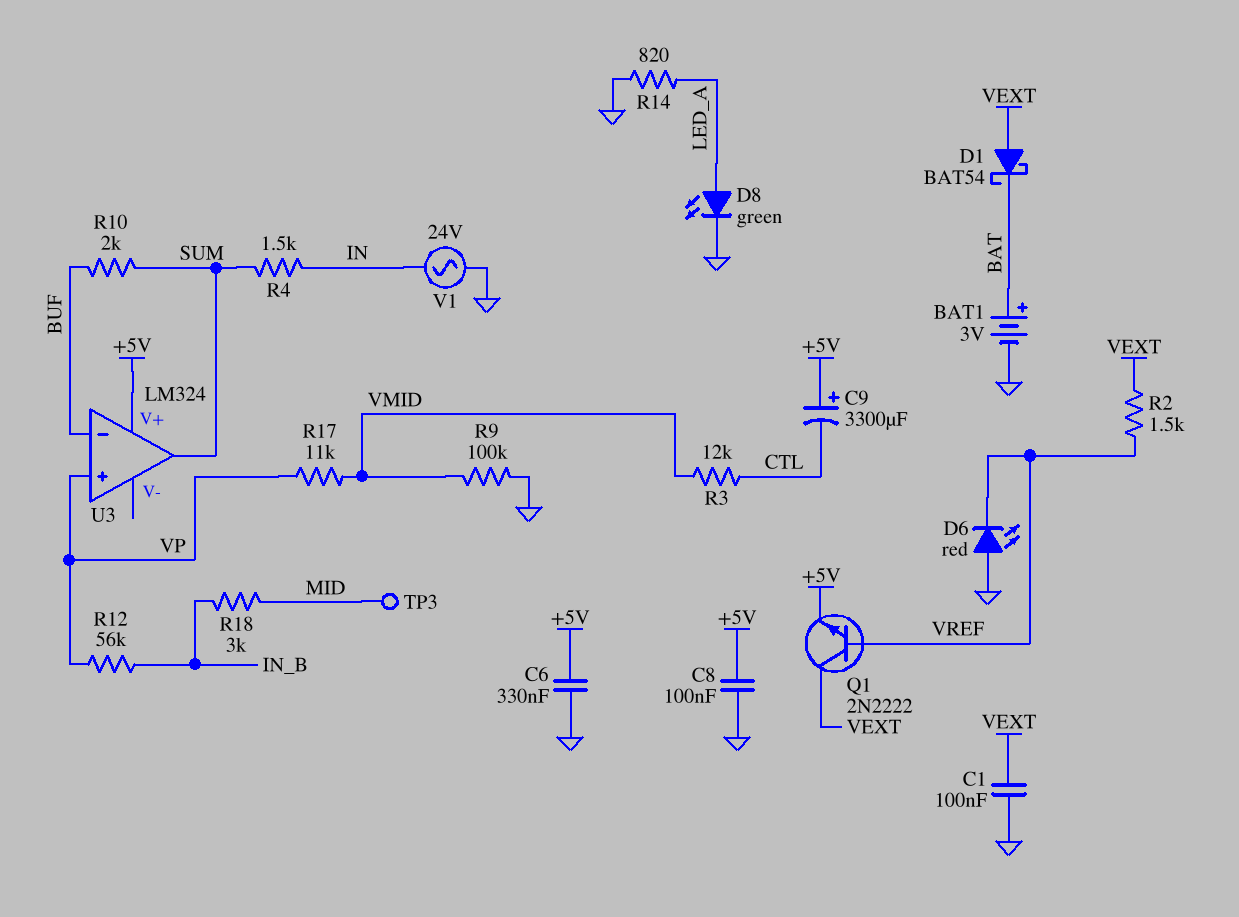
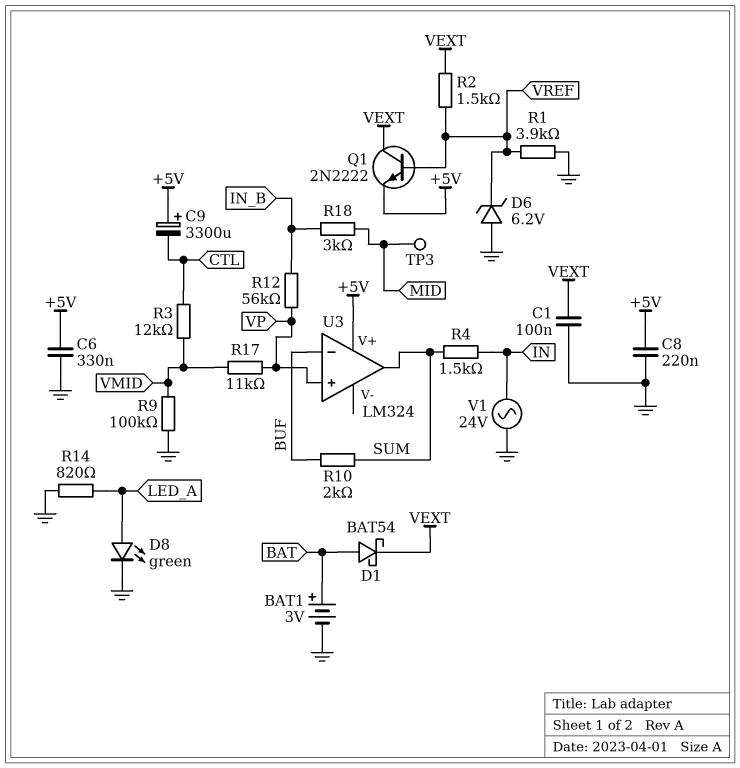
C8: 100nF (+5V, GND) -> 220nF (+5V, GND)
D1: schottky BAT54 (A VEXT, K BAT) -> schottky BAT54 (A BAT, K VEXT)
D6: LED red (A GND, K VREF) -> zener 6.2V (A GND, K VREF)
R1: none -> 3.9k (GND, VREF)

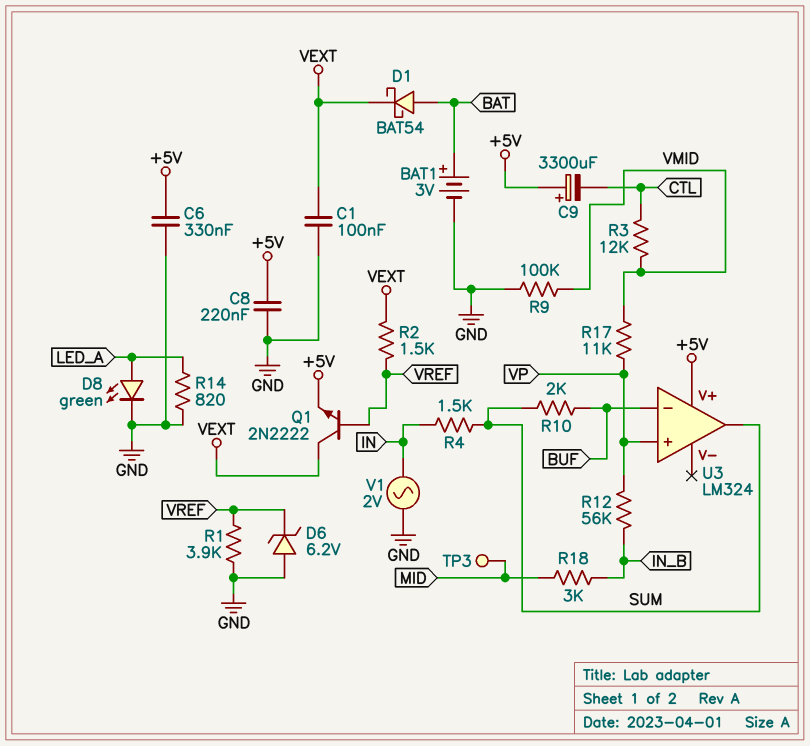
V1: AC 24V (GND, IN) -> AC 2V (GND, IN)

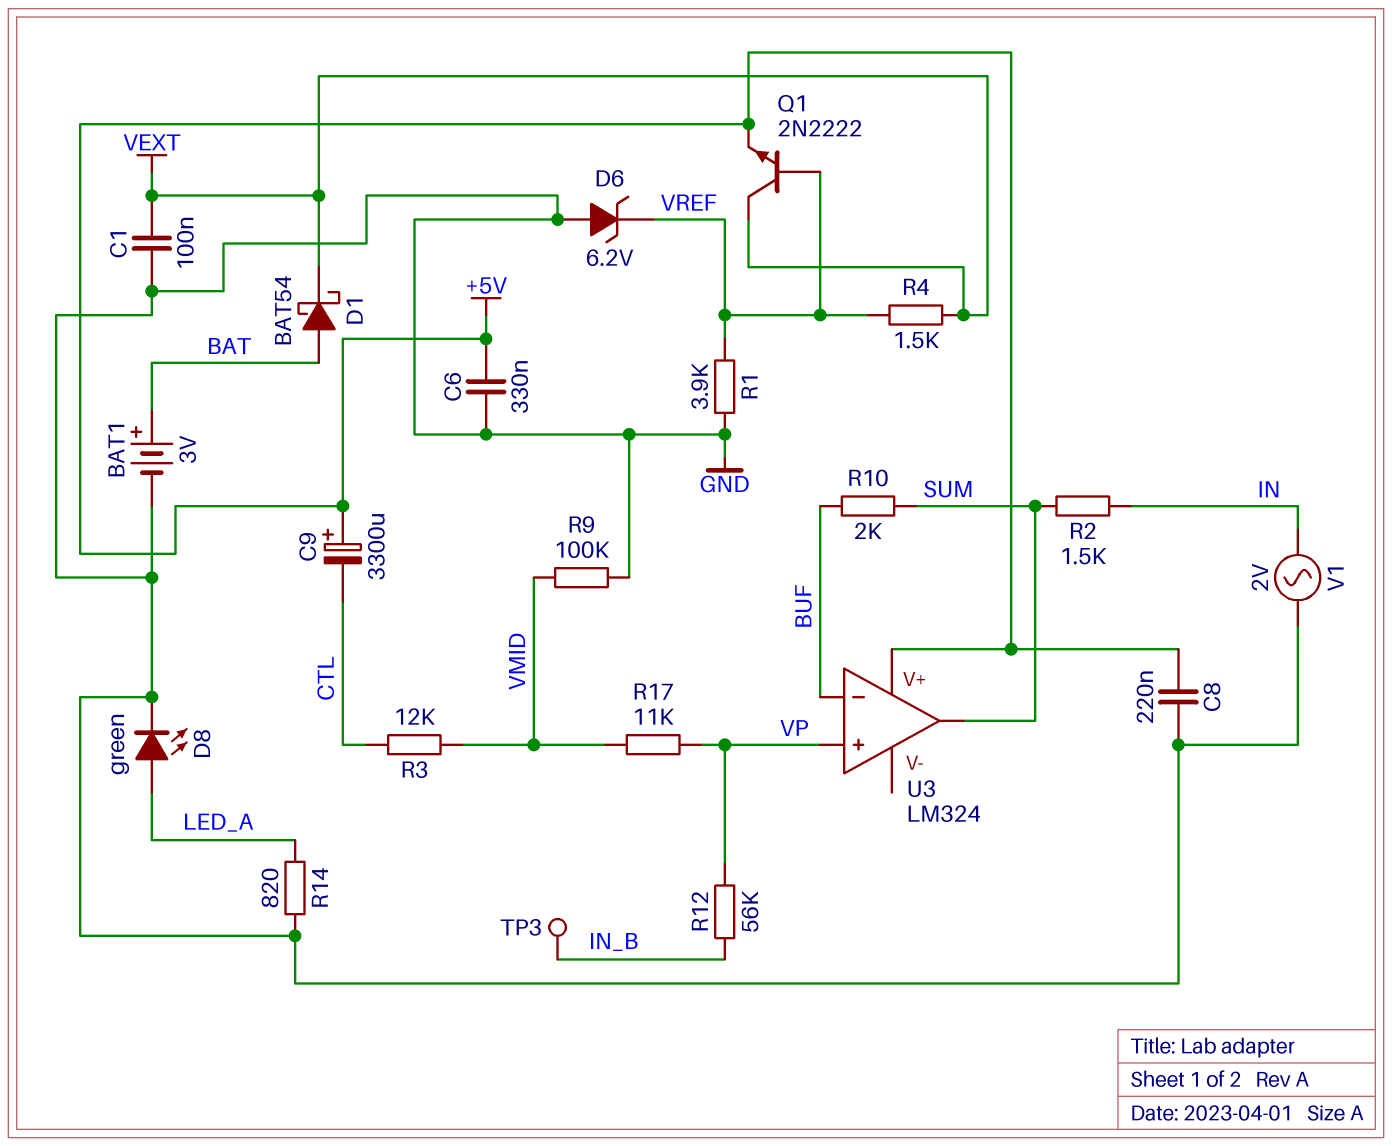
R2: 1.5k (VEXT, VREF) -> 1.5k (IN, SUM)
R4: 1.5k (IN, SUM) -> 1.5k (VEXT, VREF)
R18: 3k (IN_B, MID) -> none
TP3: test point (MID) -> test point (IN_B)

